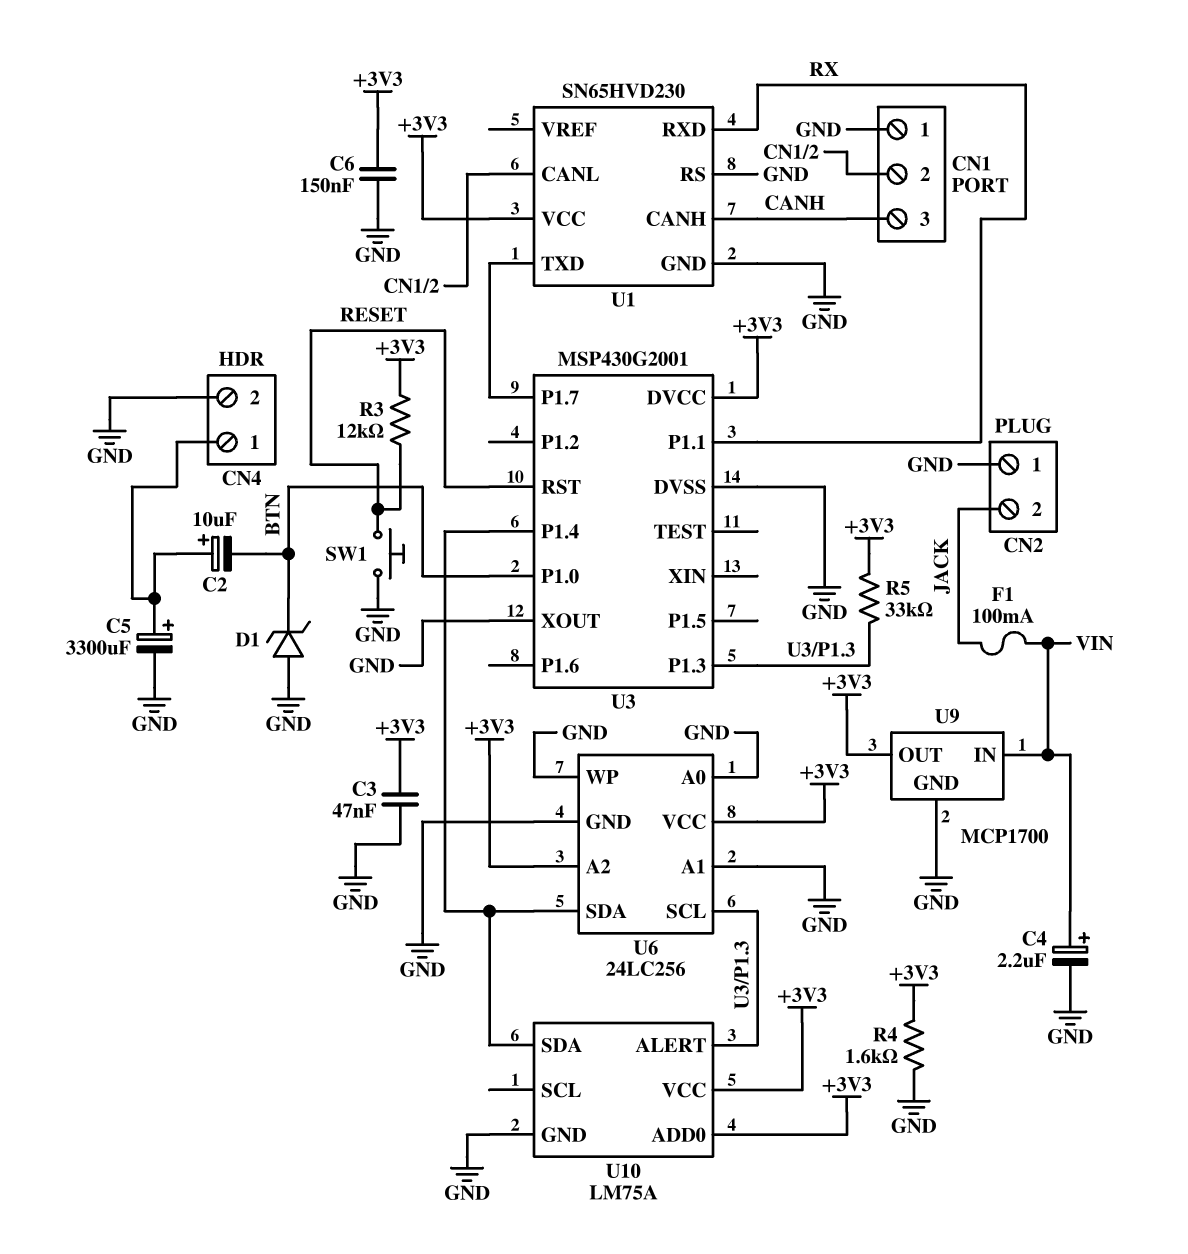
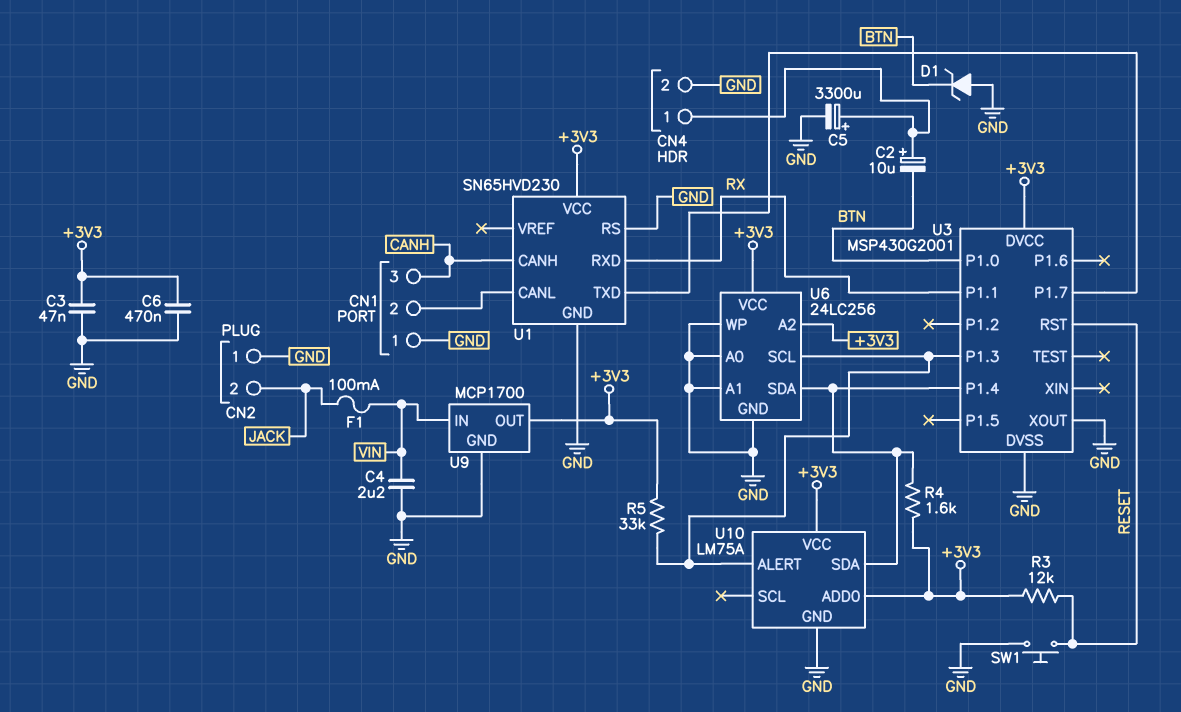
C4: 2.2uF (plus VIN, minus GND) -> 2.2uF (GND, VIN)
C6: 150nF (+3V3, GND) -> 470nF (+3V3, GND)
R4: 1.6k (+3V3, GND) -> 1.6k (+3V3, U3/P1.4)

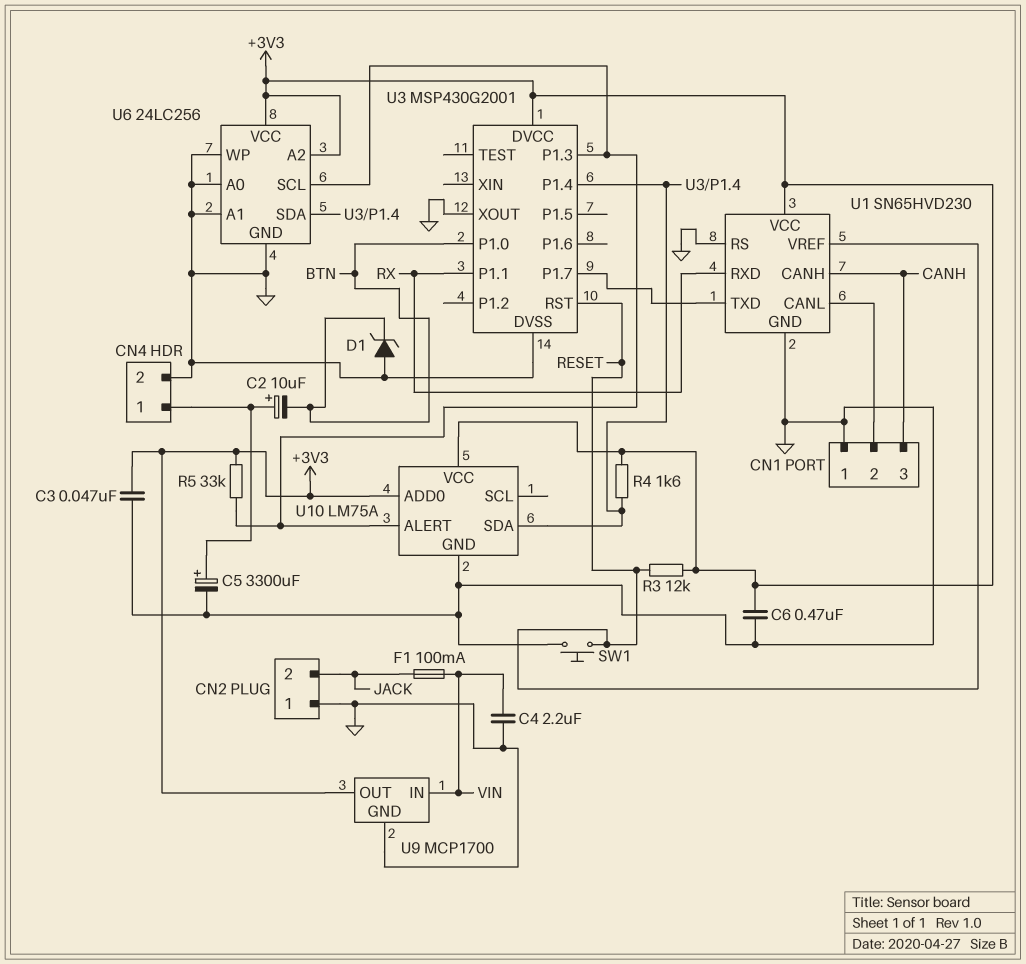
U1 pin VREF: none -> RESET

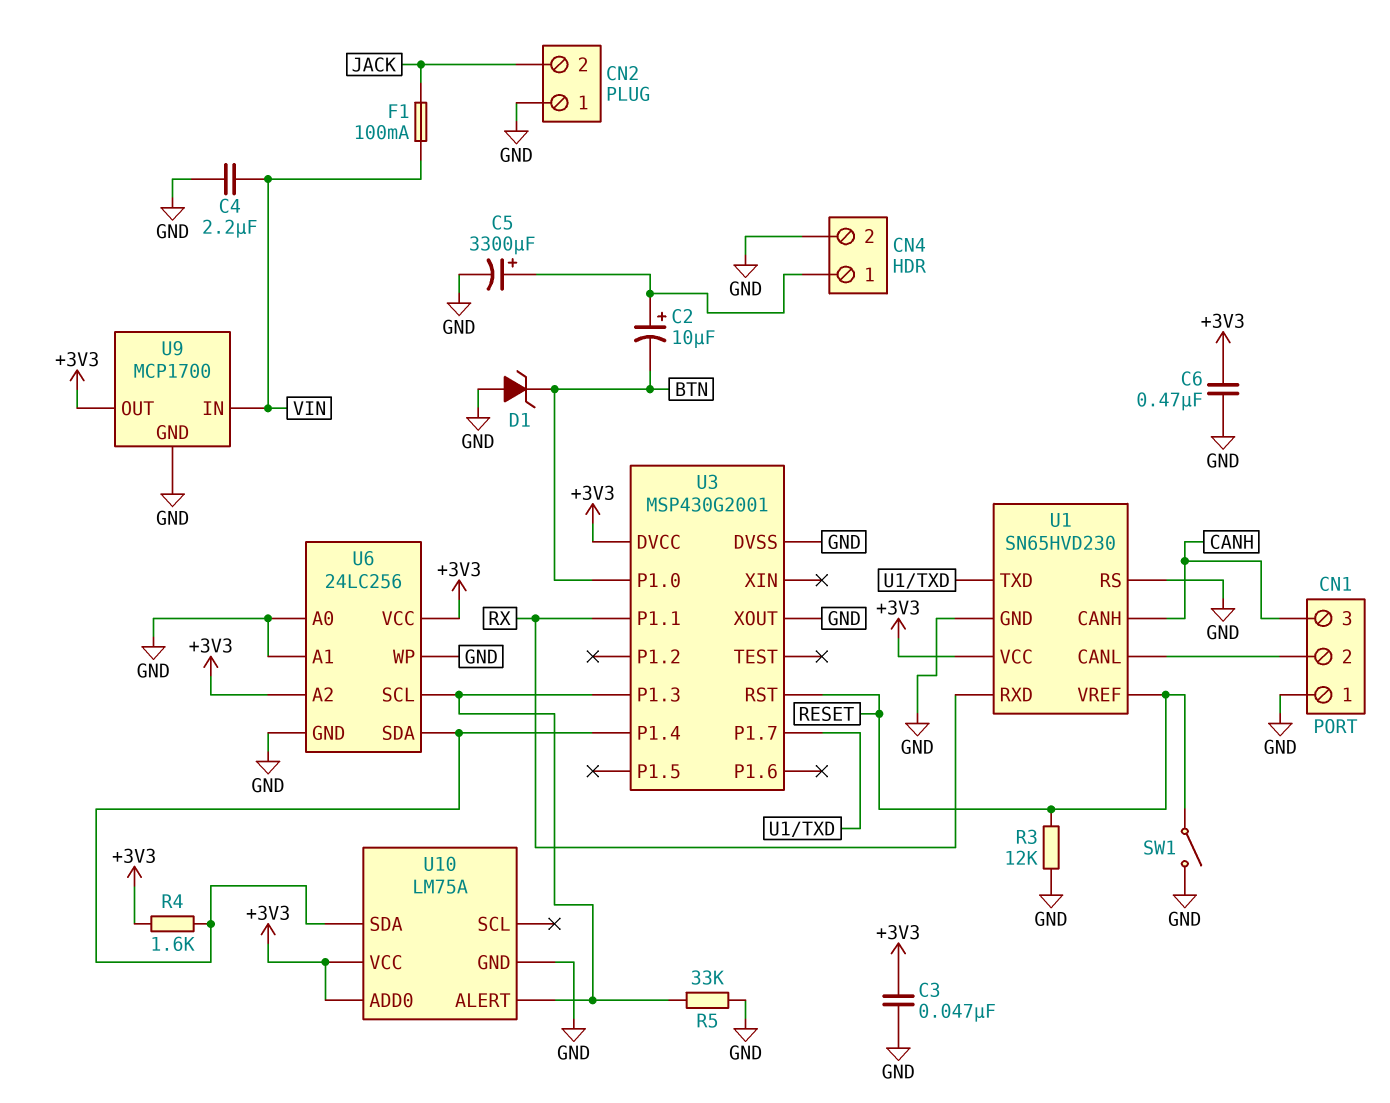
R3: 12k (+3V3, RESET) -> 12k (GND, RESET)
R5: 33k (+3V3, U3/P1.3) -> 33k (GND, U3/P1.3)
SW1: button (GND, RESET) -> switch (GND, RESET)

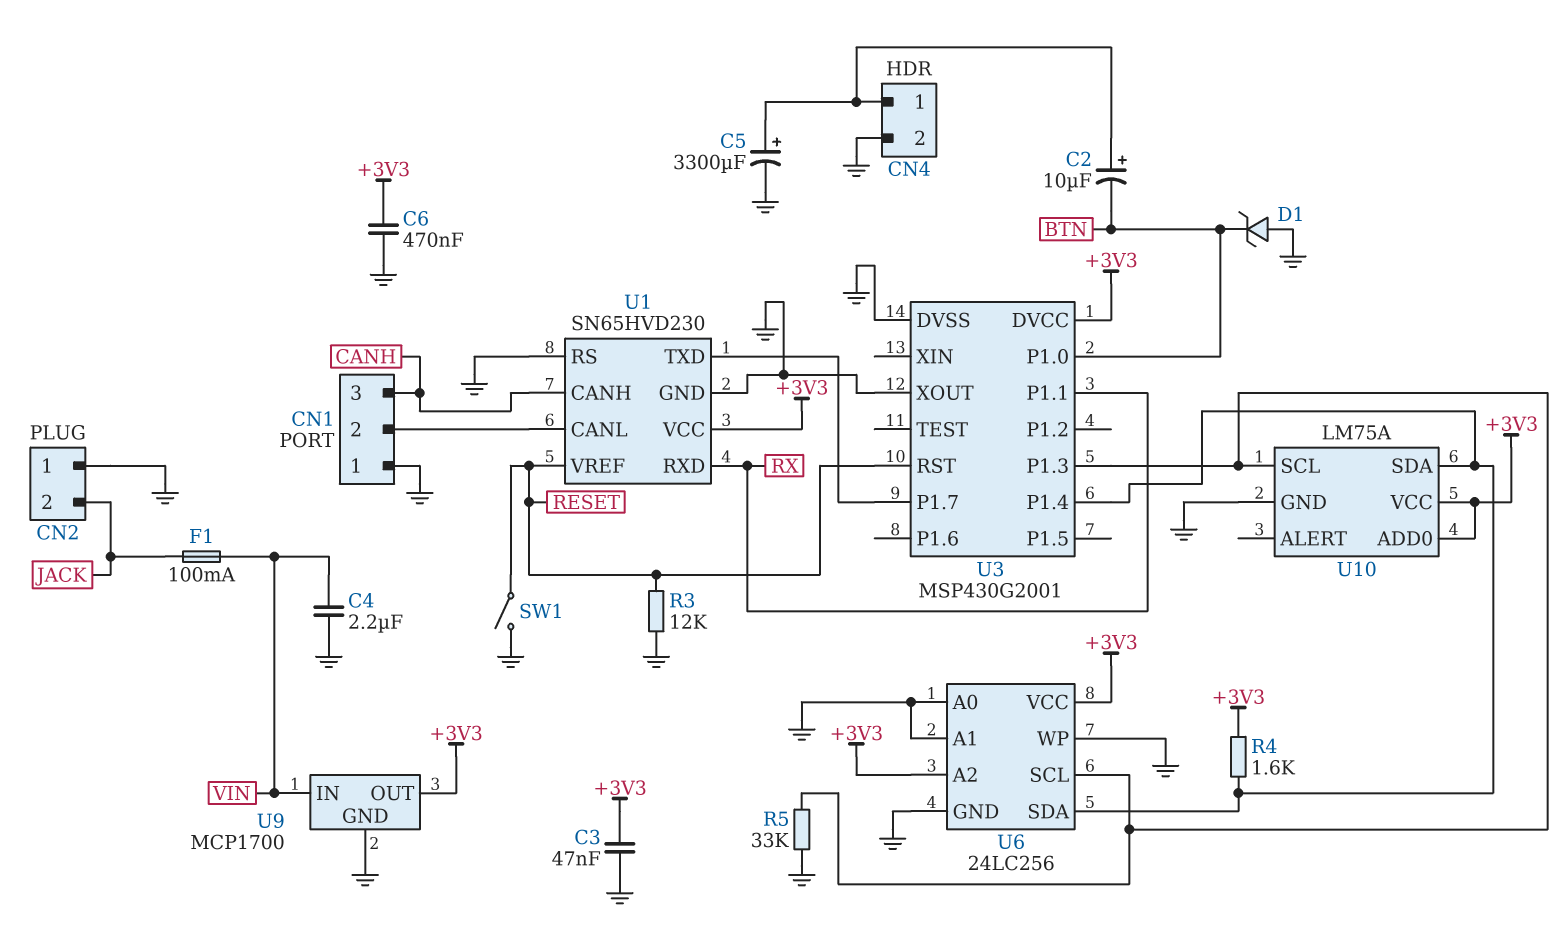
U10 pin ALERT: U3/P1.3 -> none
U10 pin SCL: none -> U3/P1.3

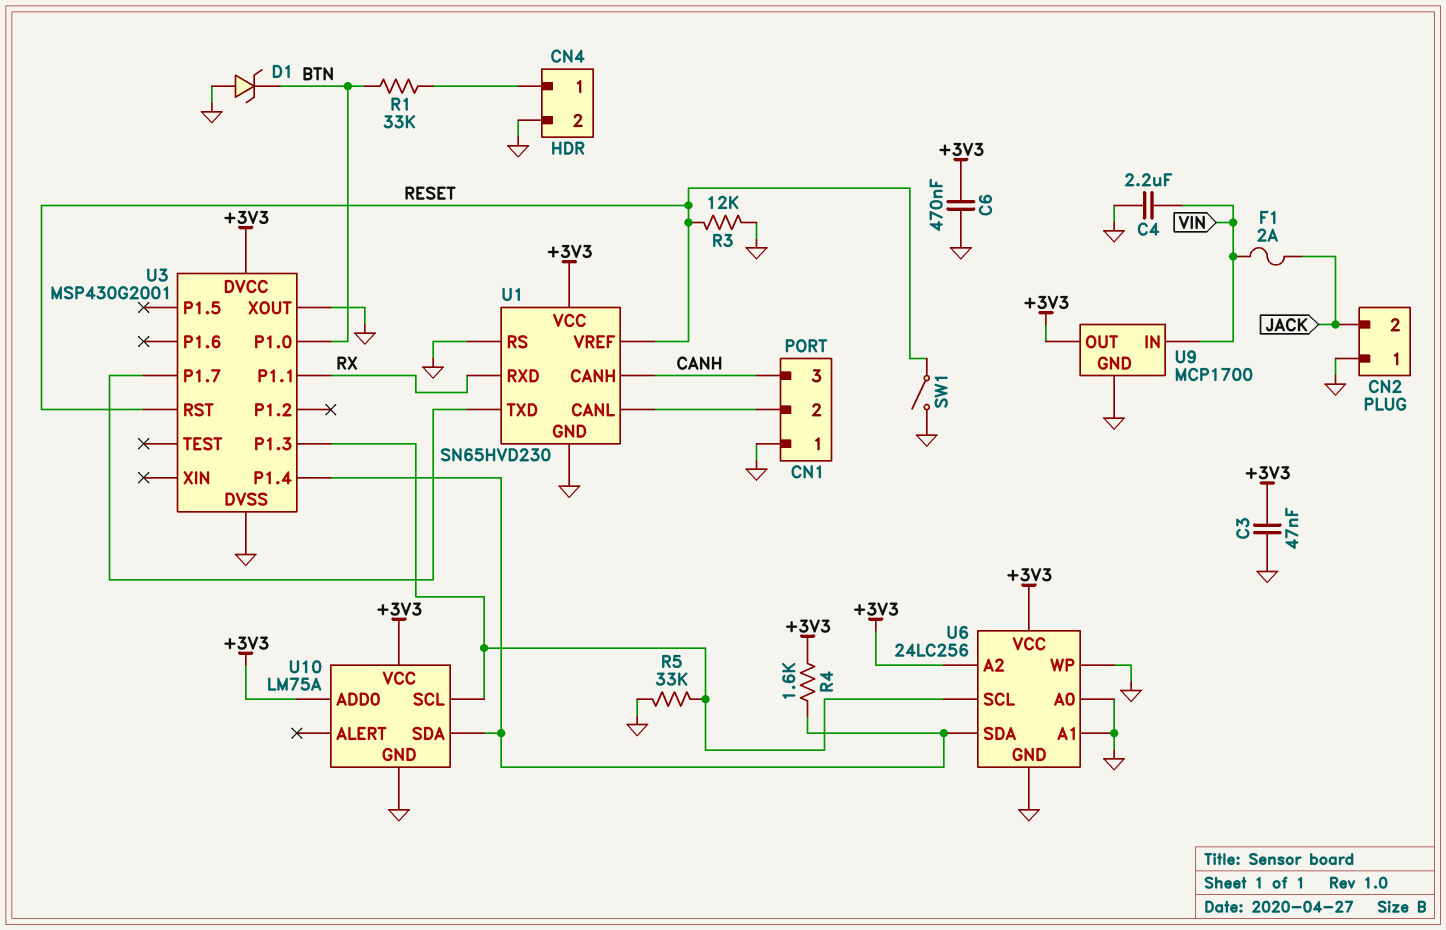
C2: 10uF (plus CN4/1, minus BTN) -> none
C5: 3300uF (plus CN4/1, minus GND) -> none
F1: 100mA (JACK, VIN) -> 2A (JACK, VIN)
R1: none -> 33k (BTN, CN4/1)

